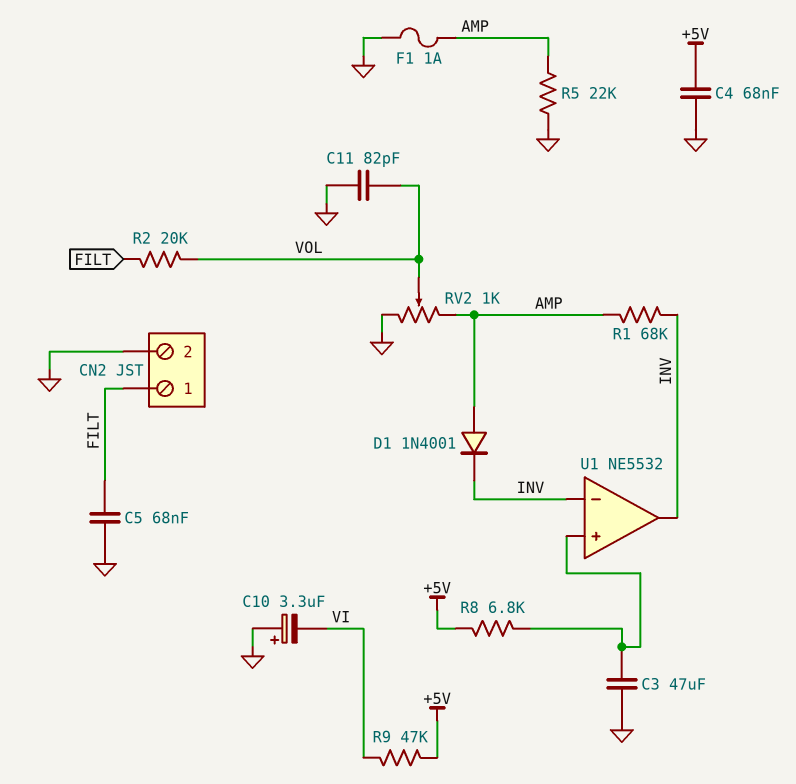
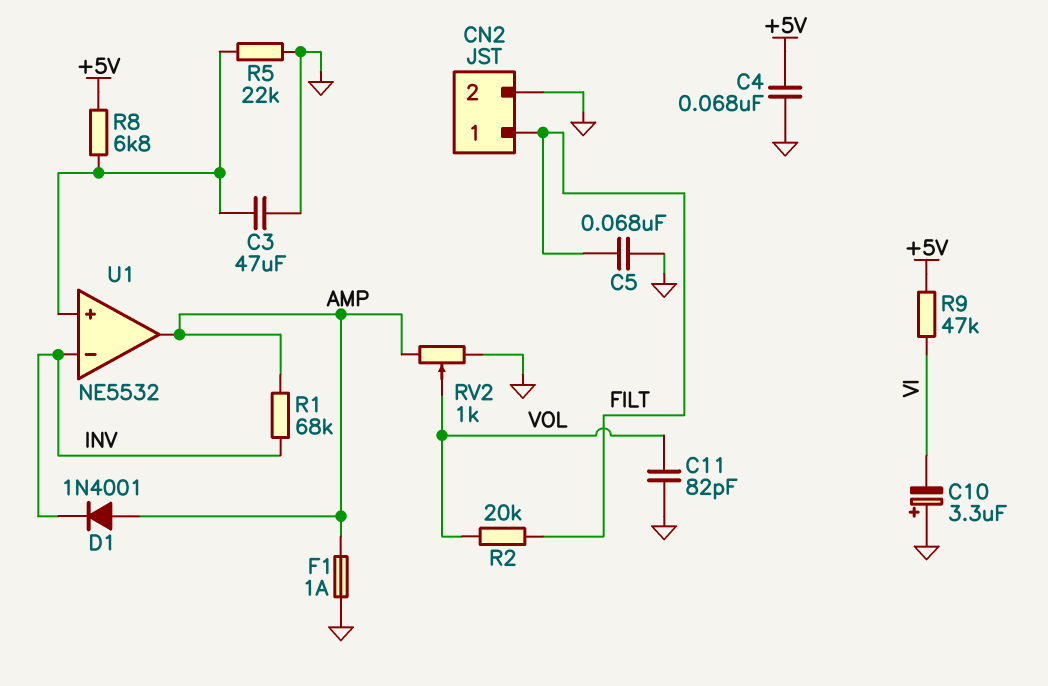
R5: 22k (AMP, GND) -> 22k (GND, U1/in+)
U1 pin out: INV -> AMP

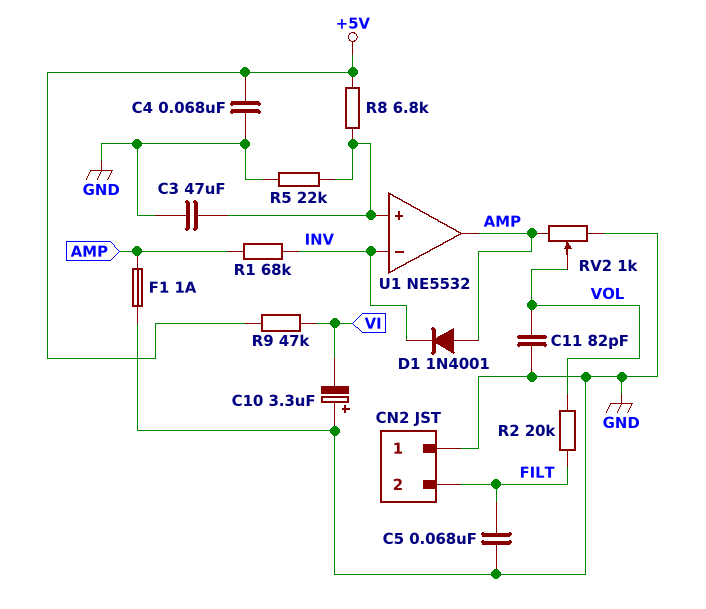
CN2 pin 1: FILT -> GND
CN2 pin 2: GND -> FILT

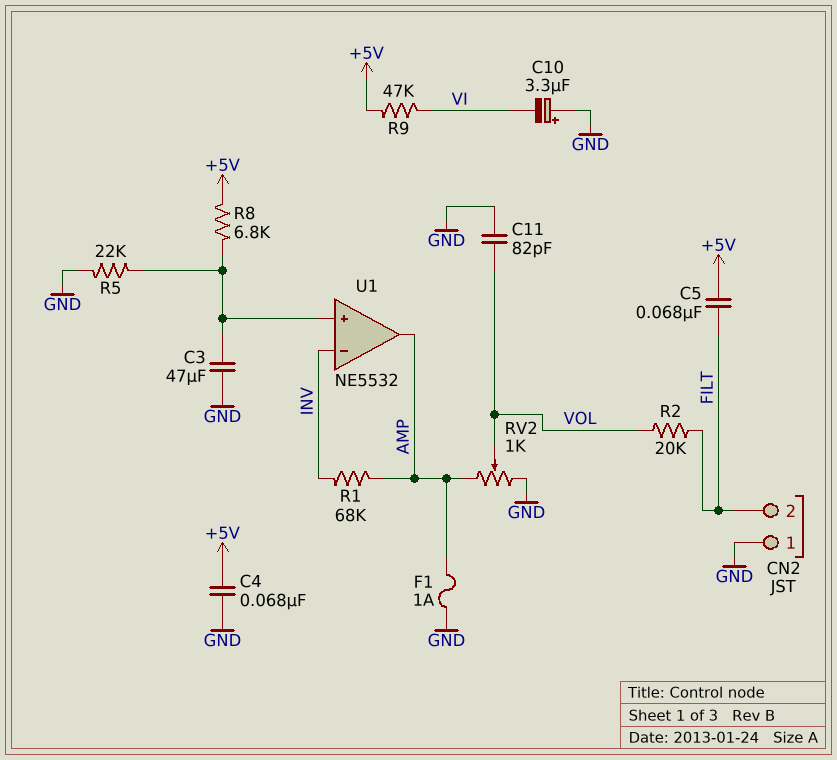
C5: 68nF (FILT, GND) -> 68nF (+5V, FILT)
D1: diode 1N4001 (A AMP, K INV) -> none

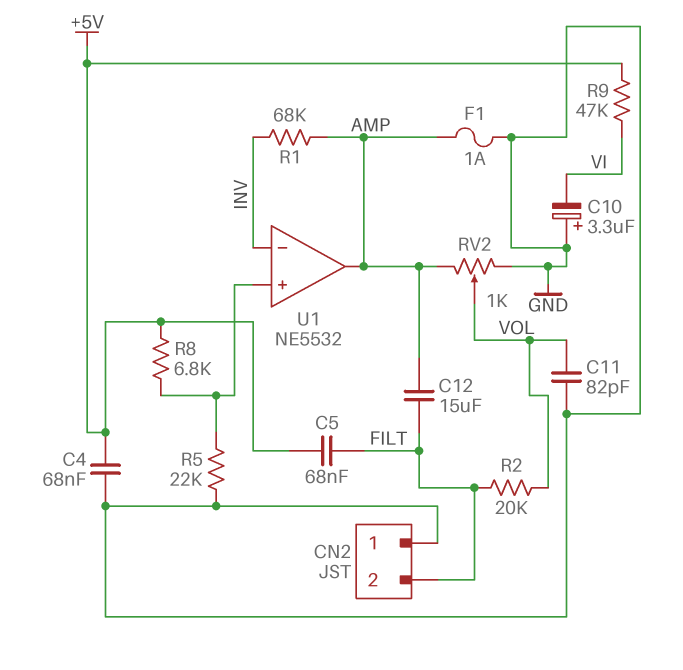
C3: 47uF (GND, U1/in+) -> none
C12: none -> 15uF (AMP, FILT)

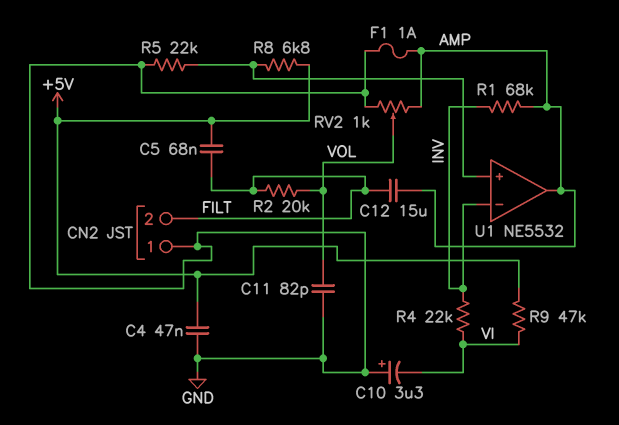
C4: 68nF (+5V, GND) -> 47nF (+5V, GND)
R4: none -> 22k (INV, VI)

